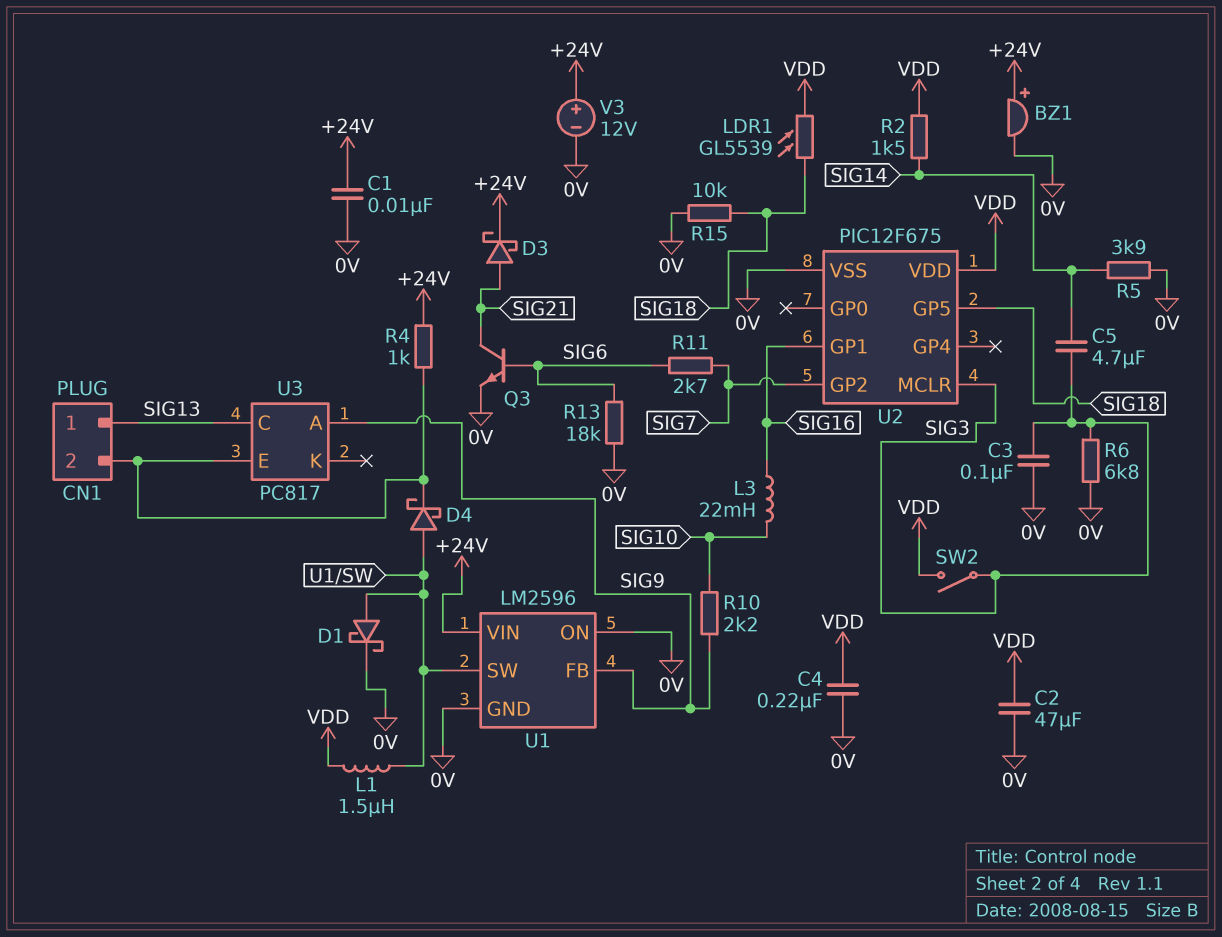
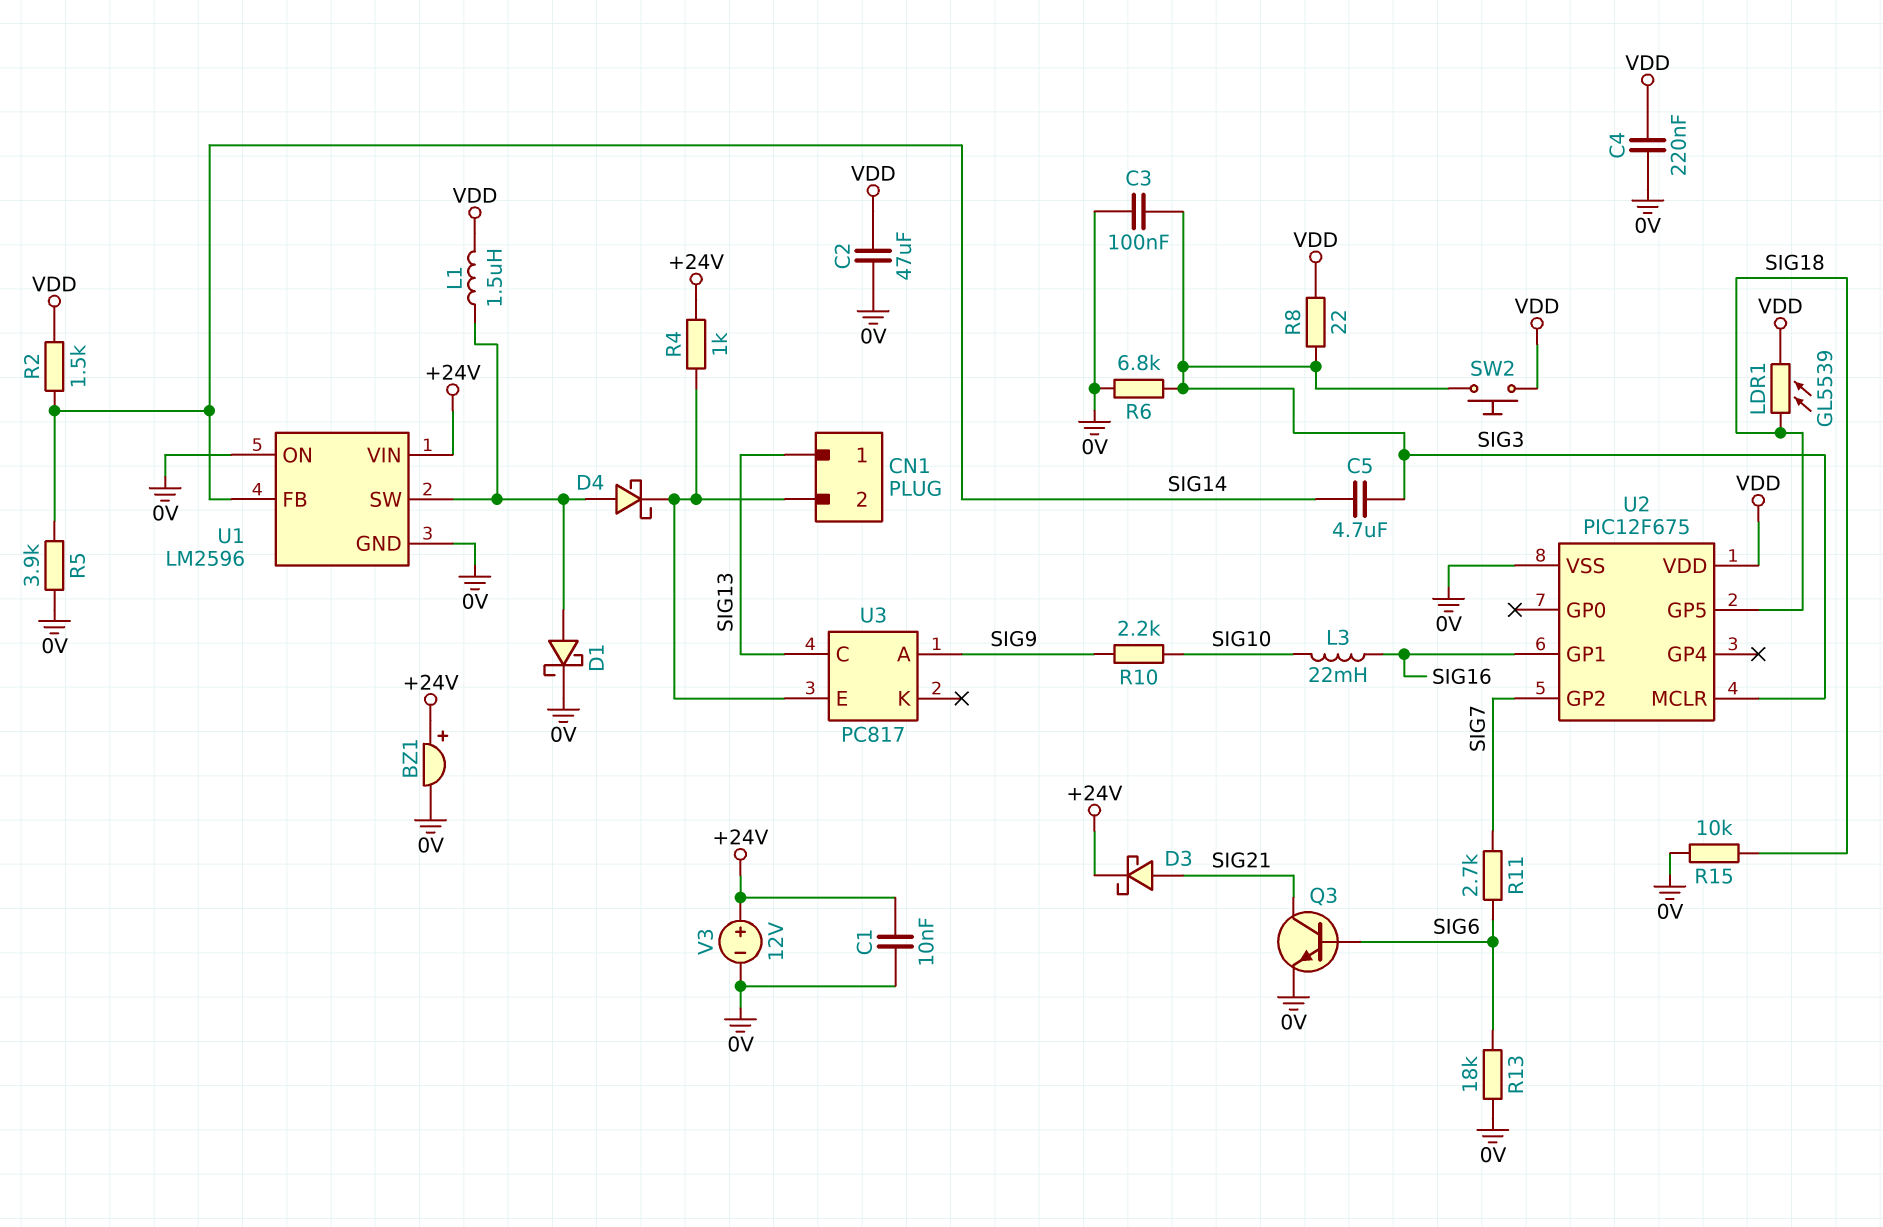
R8: none -> 22 (SIG3, VDD)
SW2: switch (SIG3, VDD) -> button (SIG3, VDD)
U1 pin FB: SIG9 -> SIG14

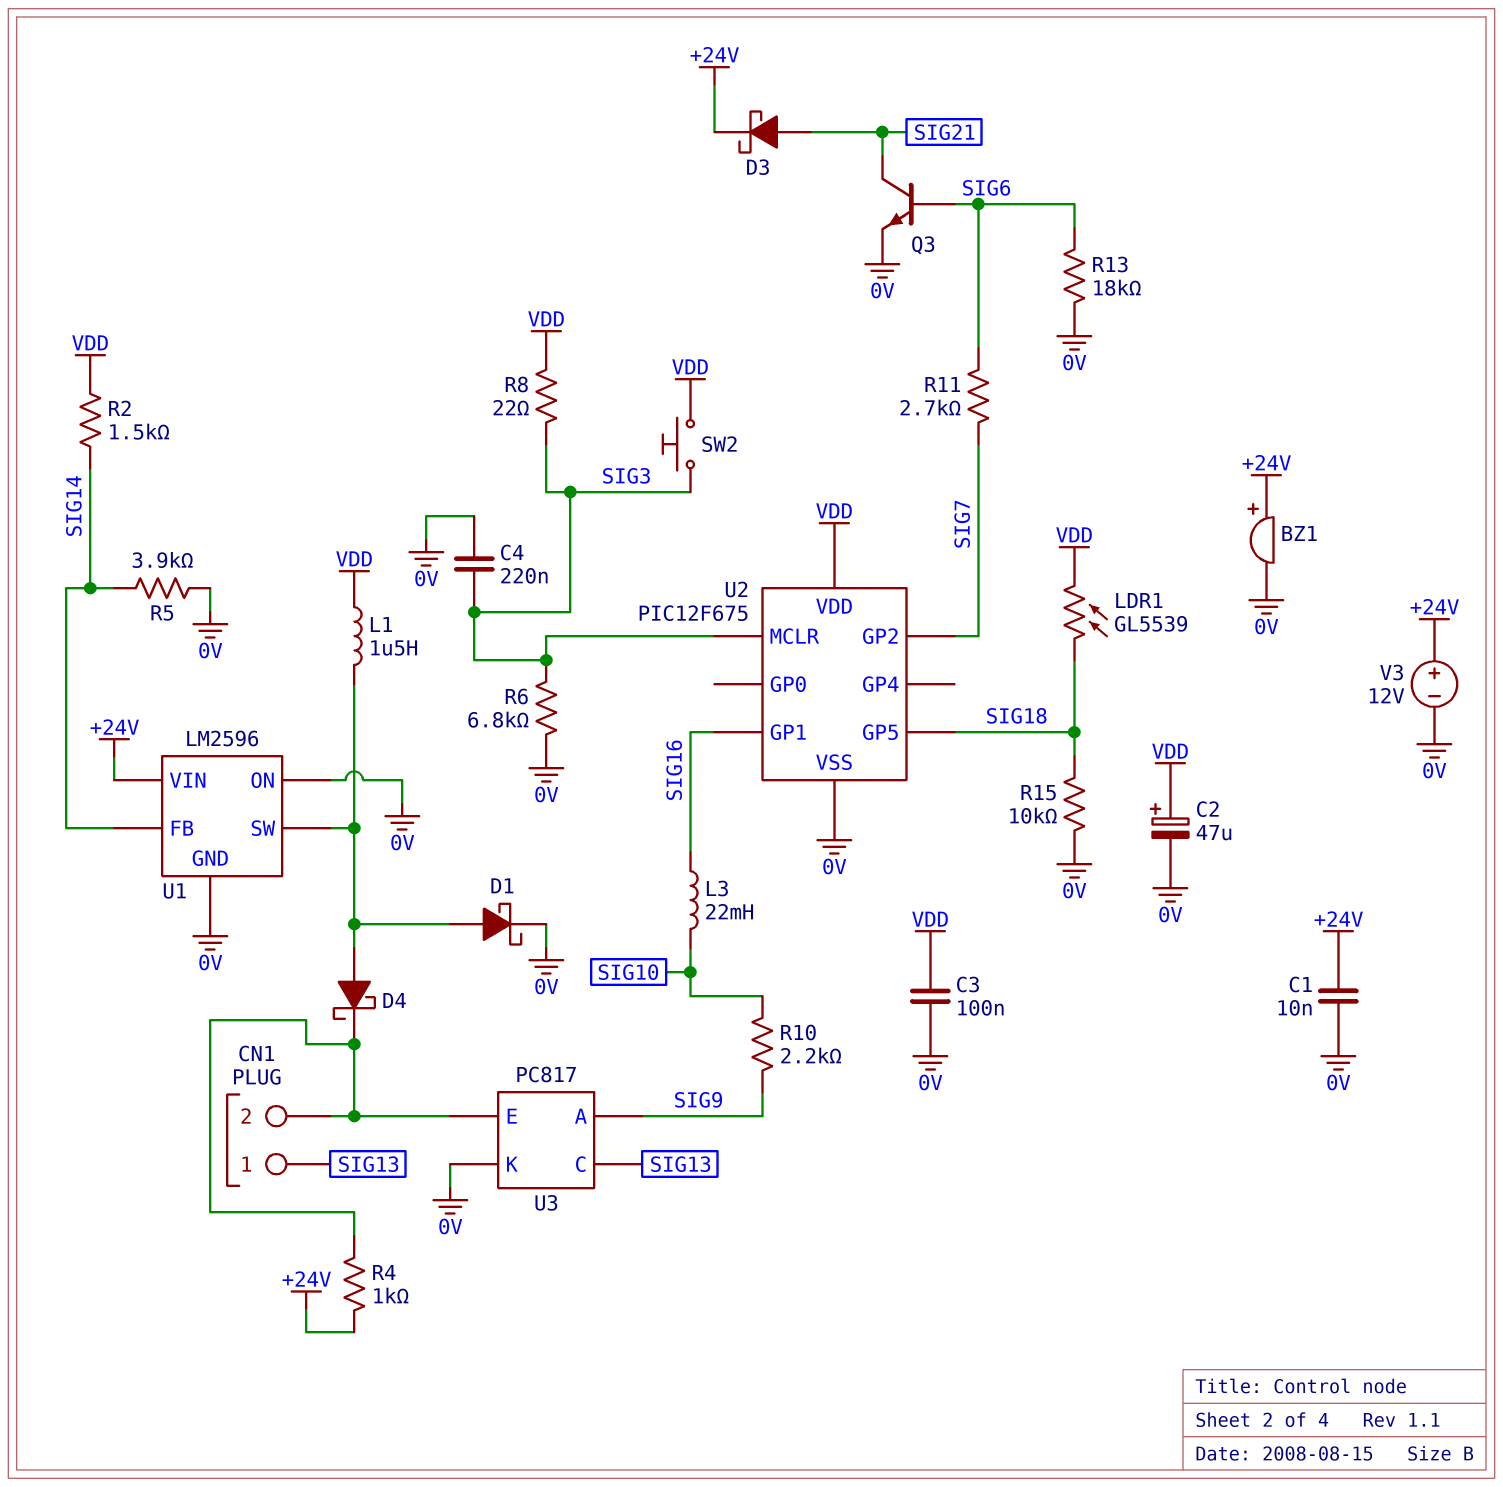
C2: 47uF (0V, VDD) -> 47uF (plus VDD, minus 0V)
C3: 100nF (0V, SIG3) -> 100nF (0V, VDD)
C4: 220nF (0V, VDD) -> 220nF (0V, SIG3)
C5: 4.7uF (SIG3, SIG14) -> none
U3 pin K: none -> 0V

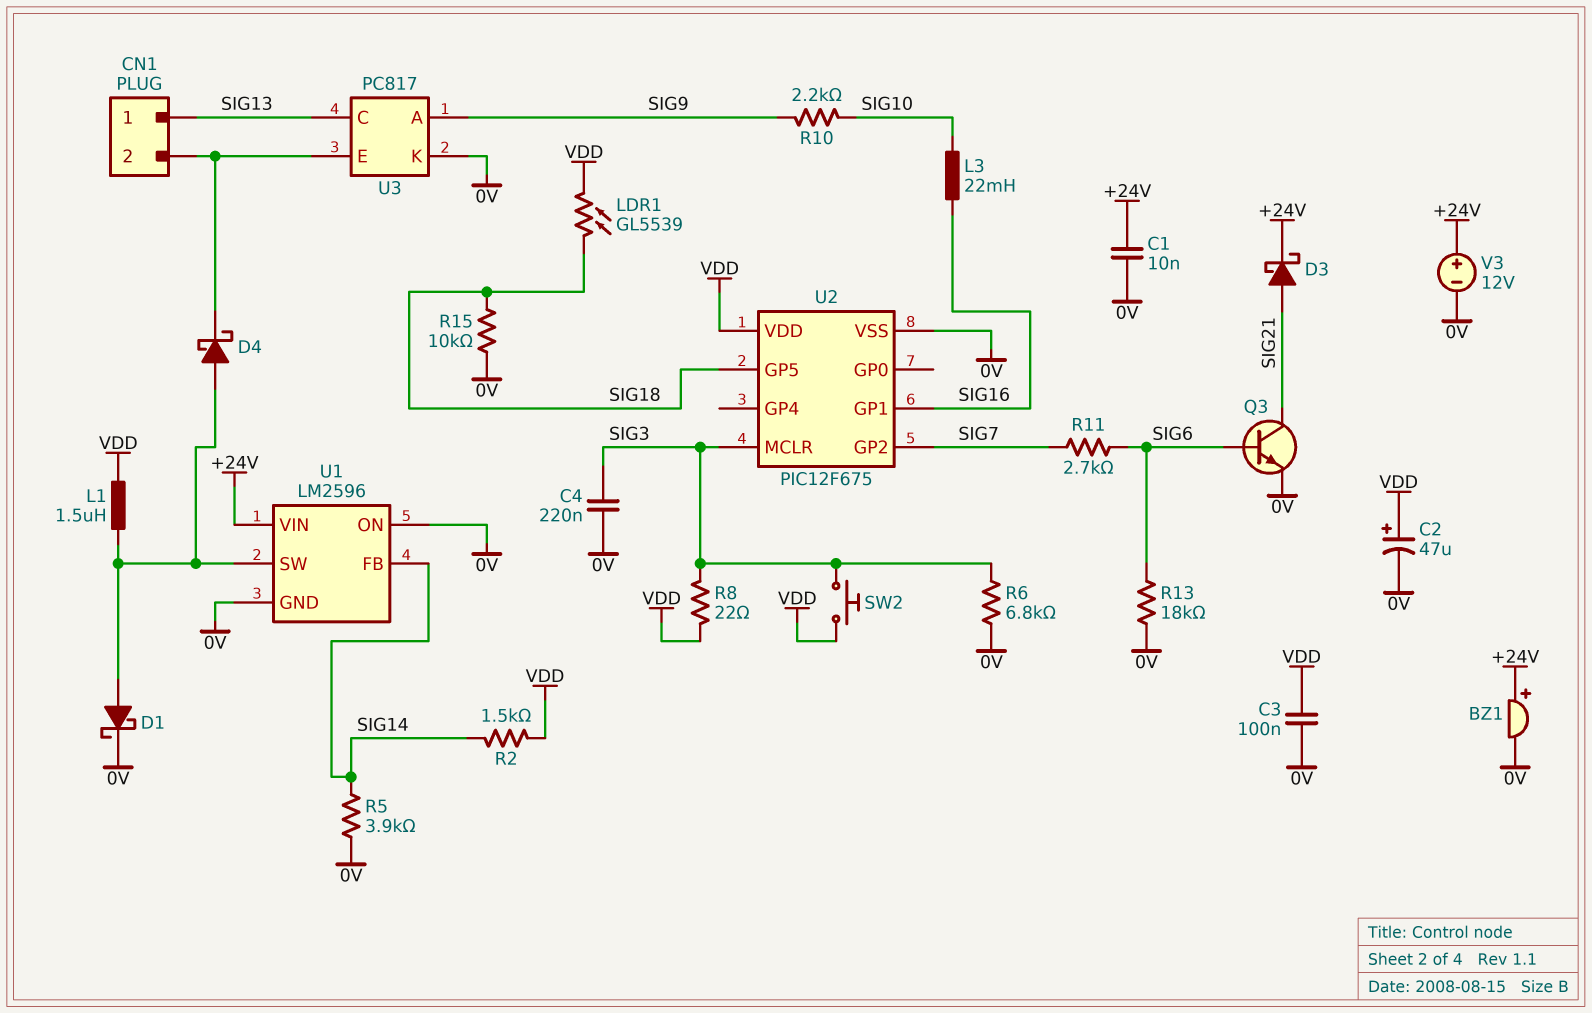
R4: 1k (+24V, CN1/2) -> none

